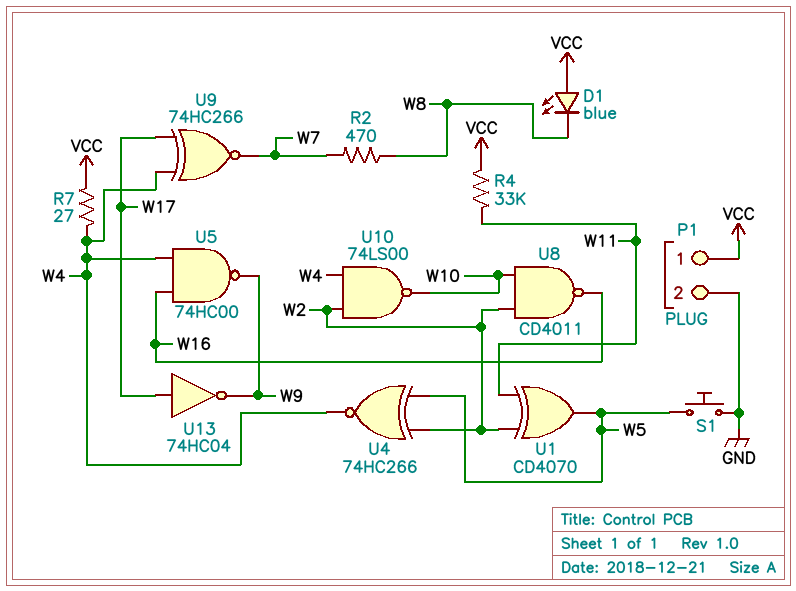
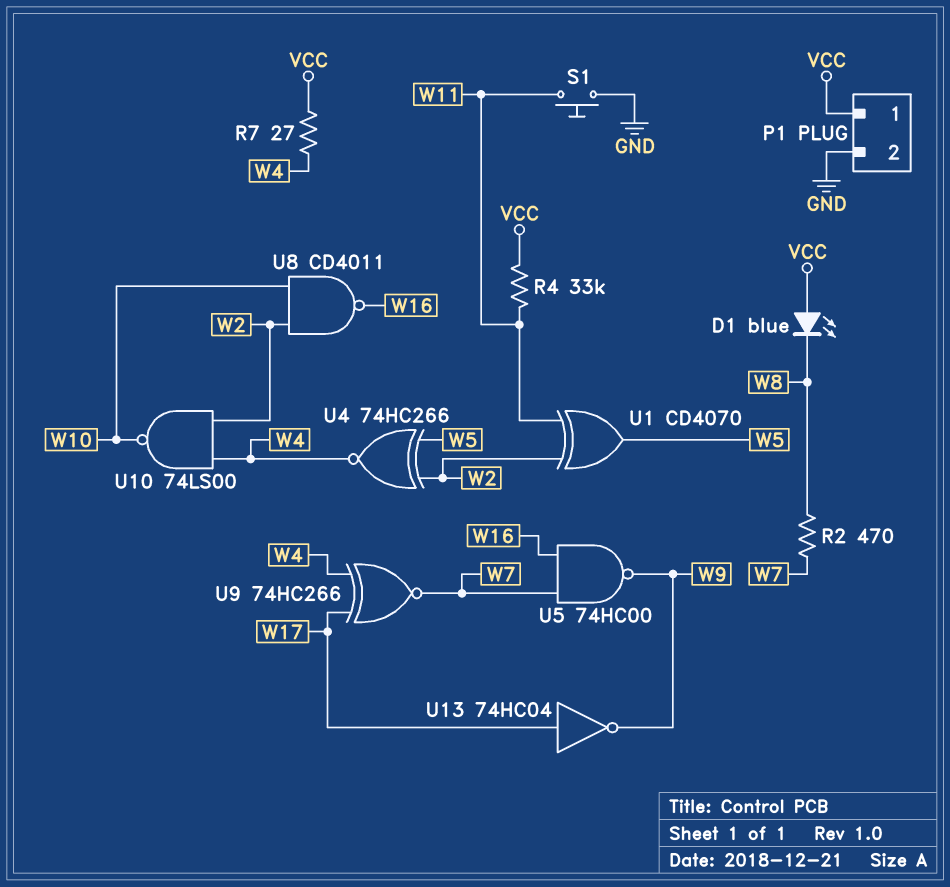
S1: button (GND, W5) -> button (GND, W11)
U5: NAND 74HC00 (in W4, in W16, out W9) -> NAND 74HC00 (in W7, in W16, out W9)

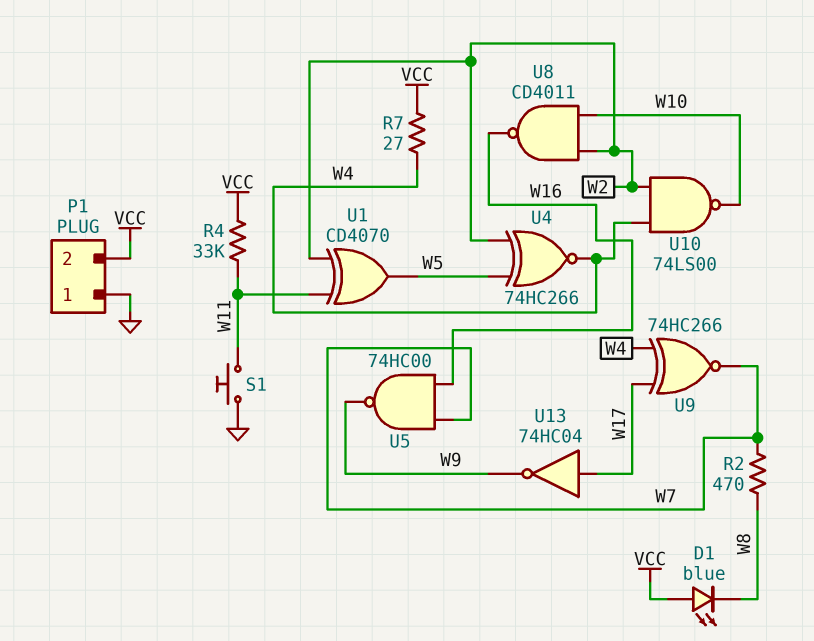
P1 pin 1: VCC -> GND
P1 pin 2: GND -> VCC

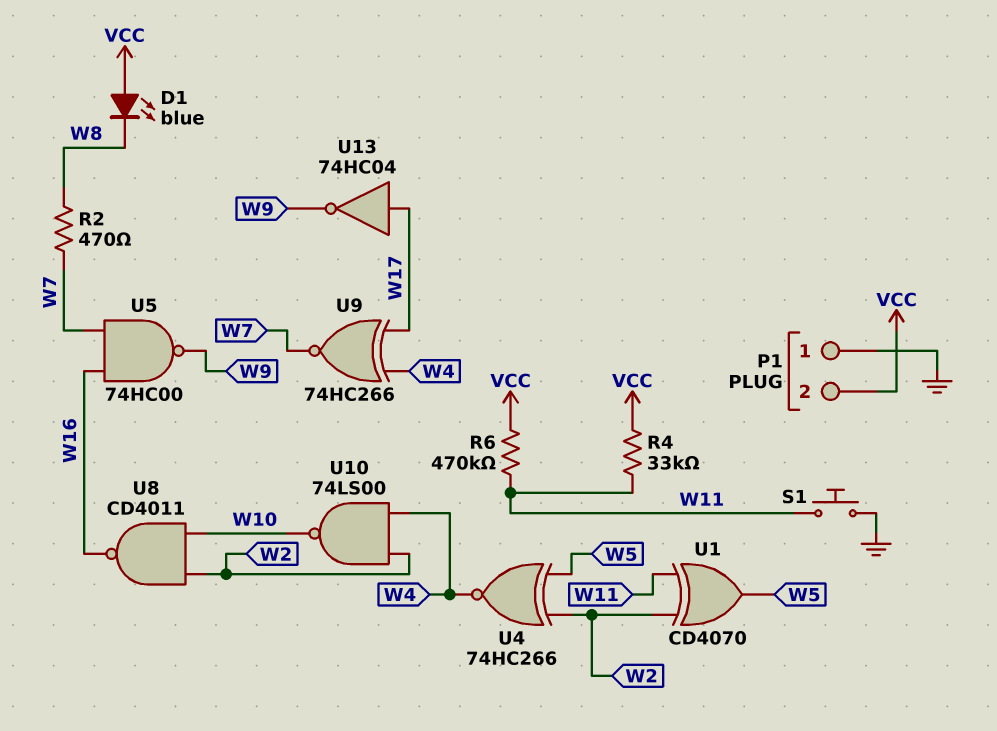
R6: none -> 470k (VCC, W11)
R7: 27 (VCC, W4) -> none

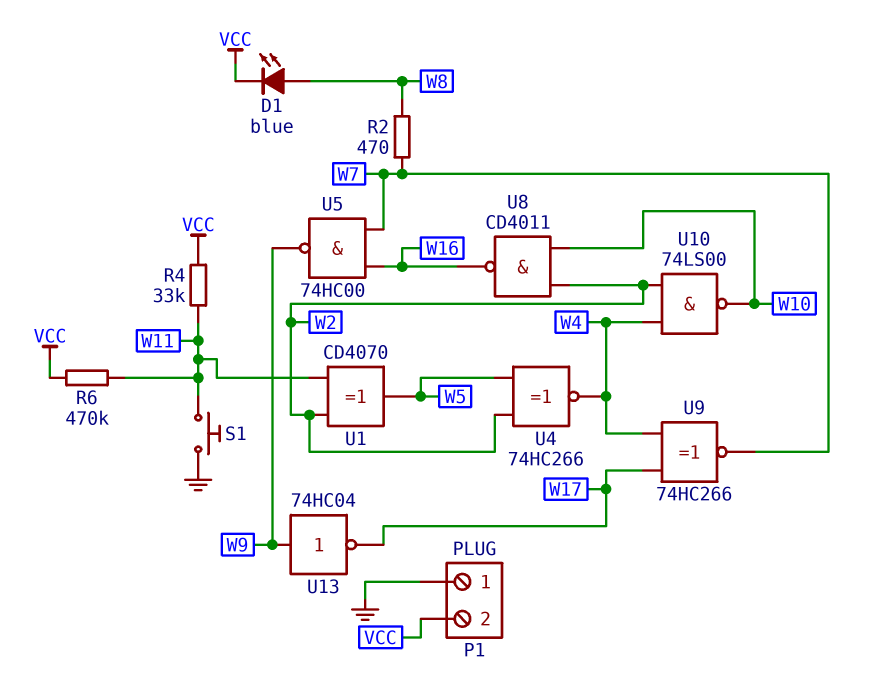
D1: LED blue (A VCC, K W8) -> LED blue (A W8, K VCC)
U13: NOT 74HC04 (in W17, out W9) -> NOT 74HC04 (in W9, out W17)

